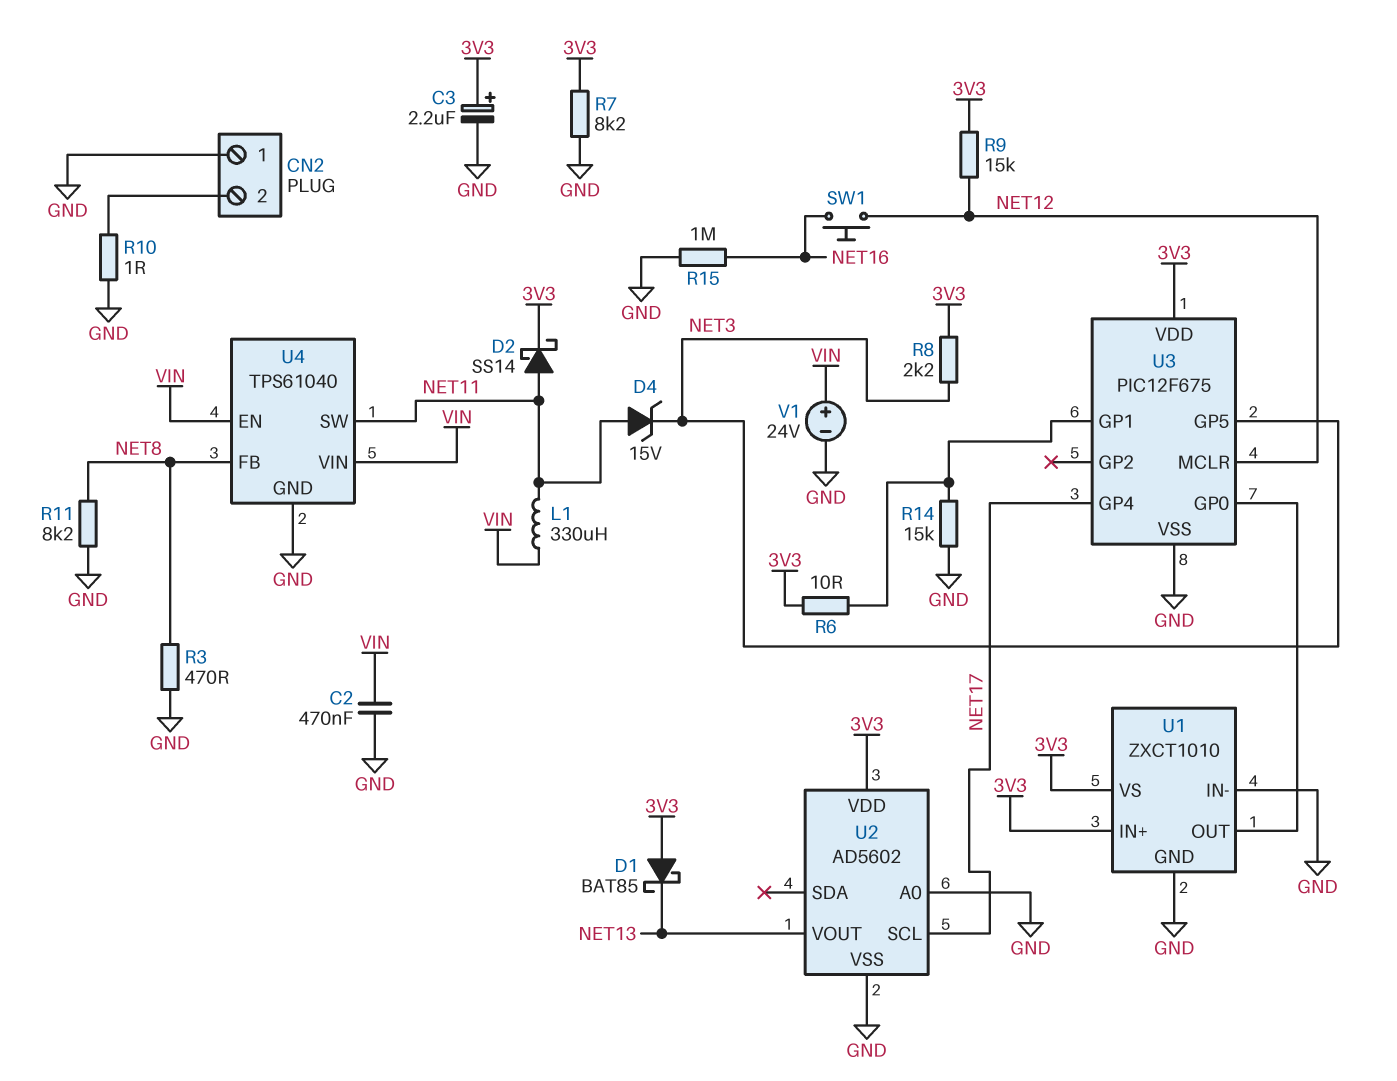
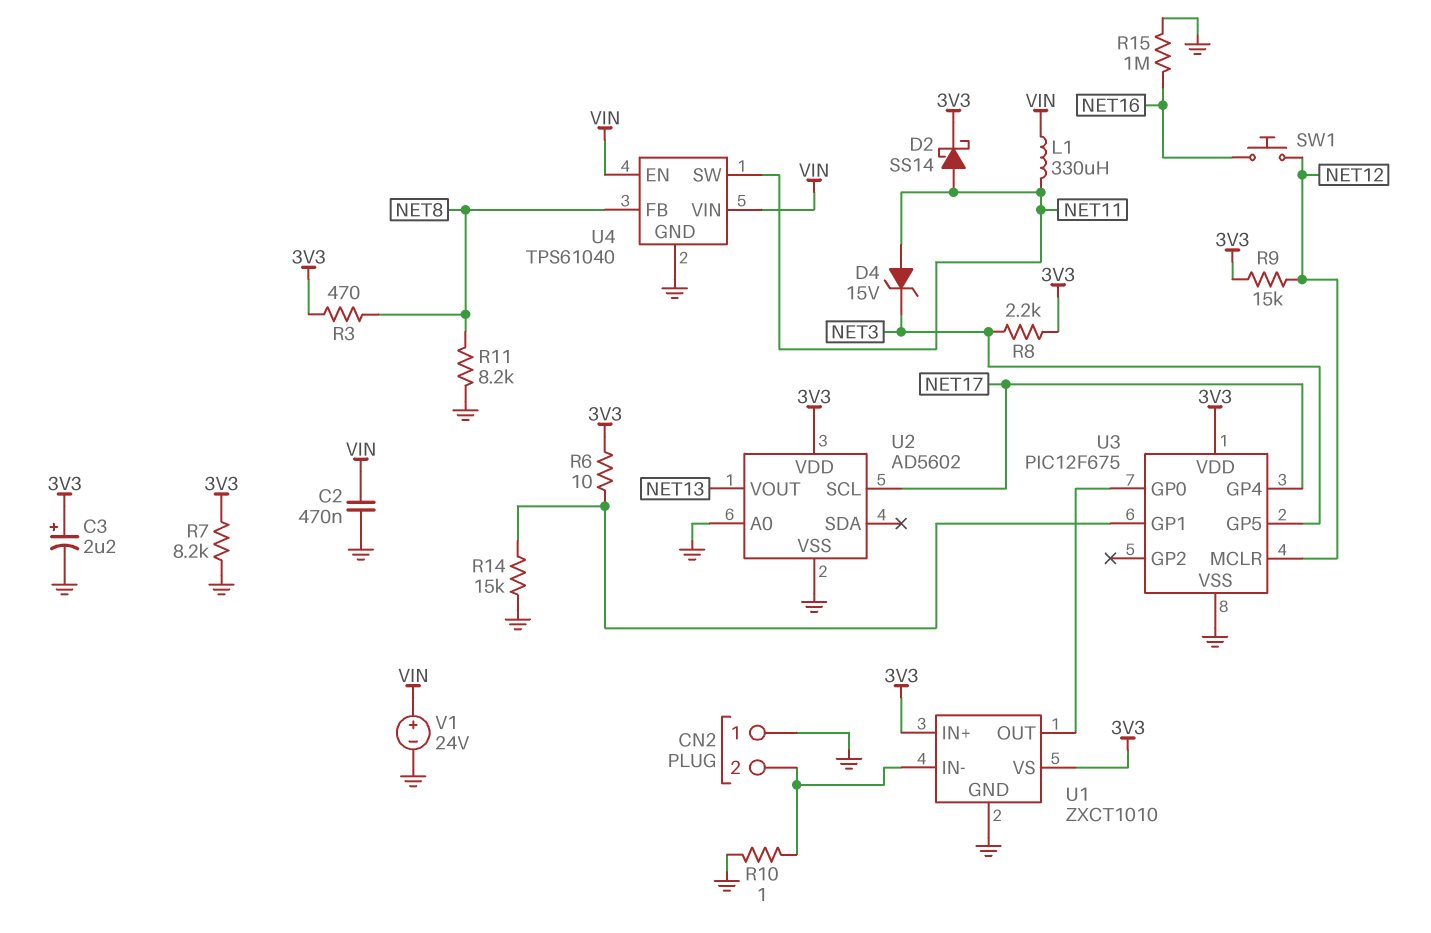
D1: schottky BAT85 (A 3V3, K NET13) -> none
R3: 470 (GND, NET8) -> 470 (3V3, NET8)
U1 pin IN-: GND -> CN2/2

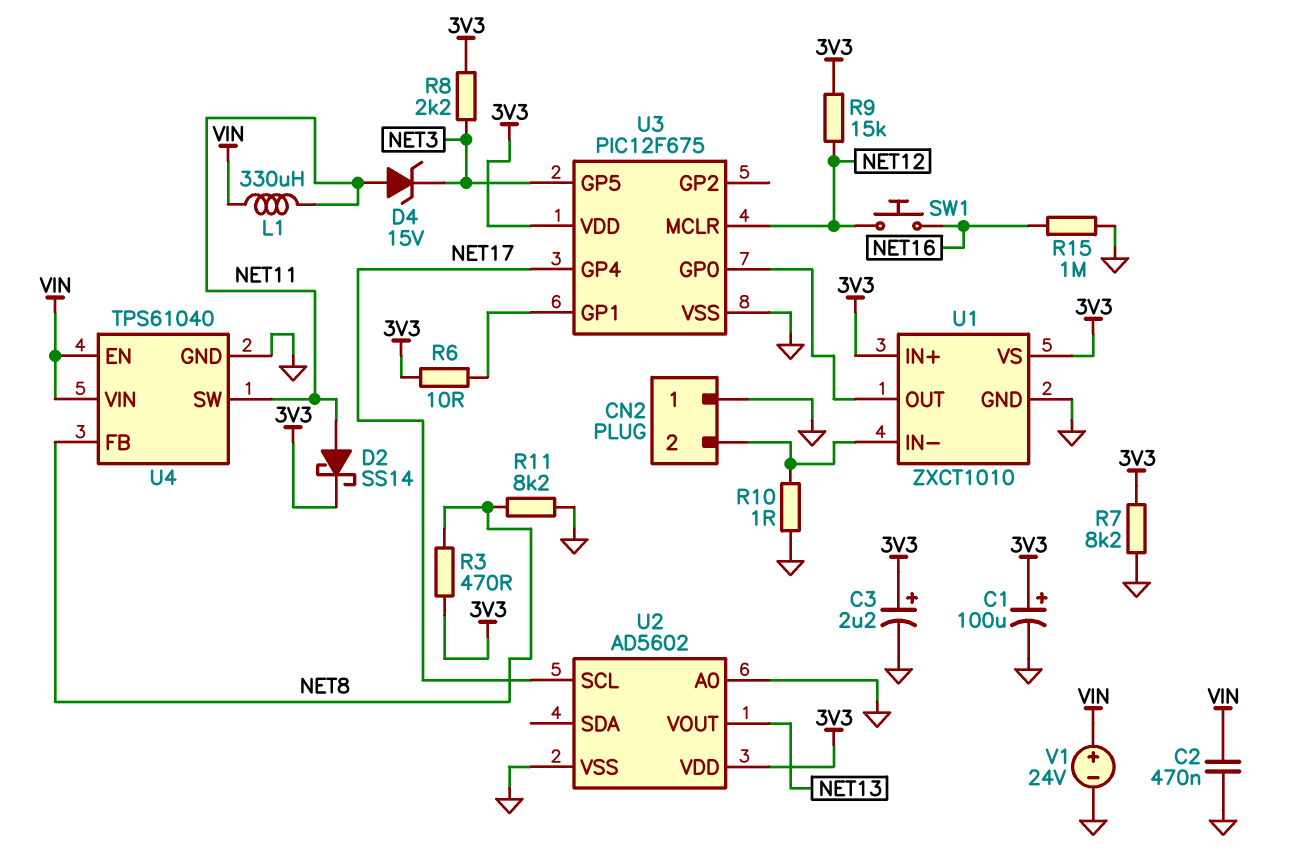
C1: none -> 100uF (plus 3V3, minus GND)
R14: 15k (GND, U3/GP1) -> none

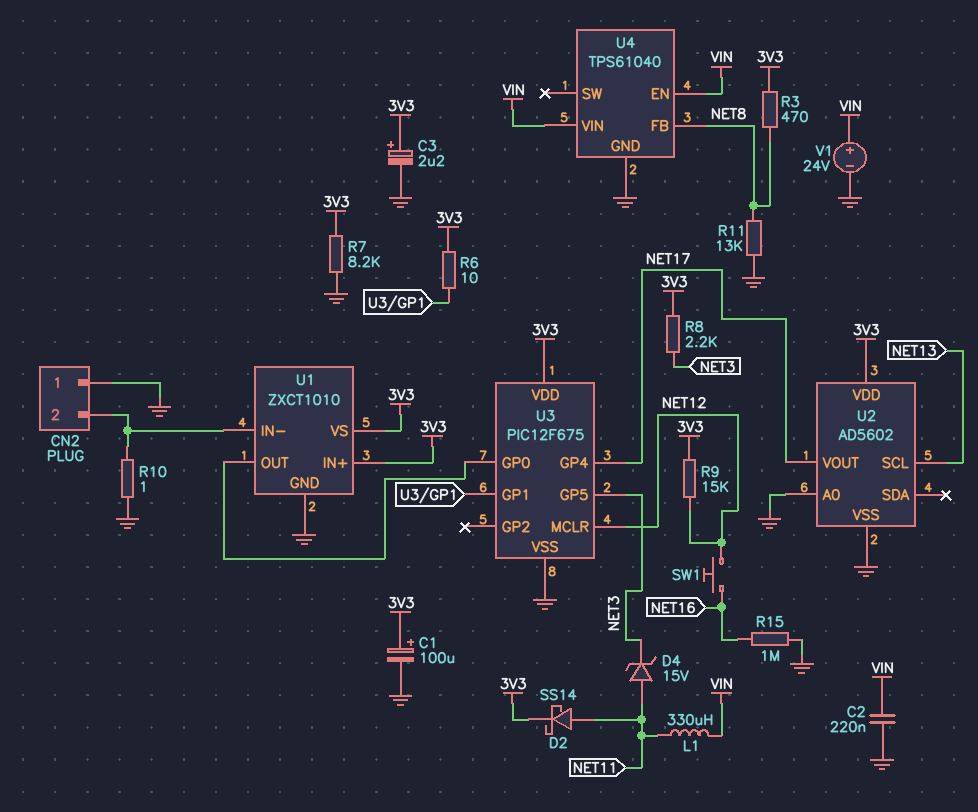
C2: 470nF (GND, VIN) -> 220nF (GND, VIN)
R11: 8.2k (GND, NET8) -> 13k (GND, NET8)
U2 pin SCL: NET17 -> NET13
U2 pin VOUT: NET13 -> NET17
U4 pin SW: NET11 -> none

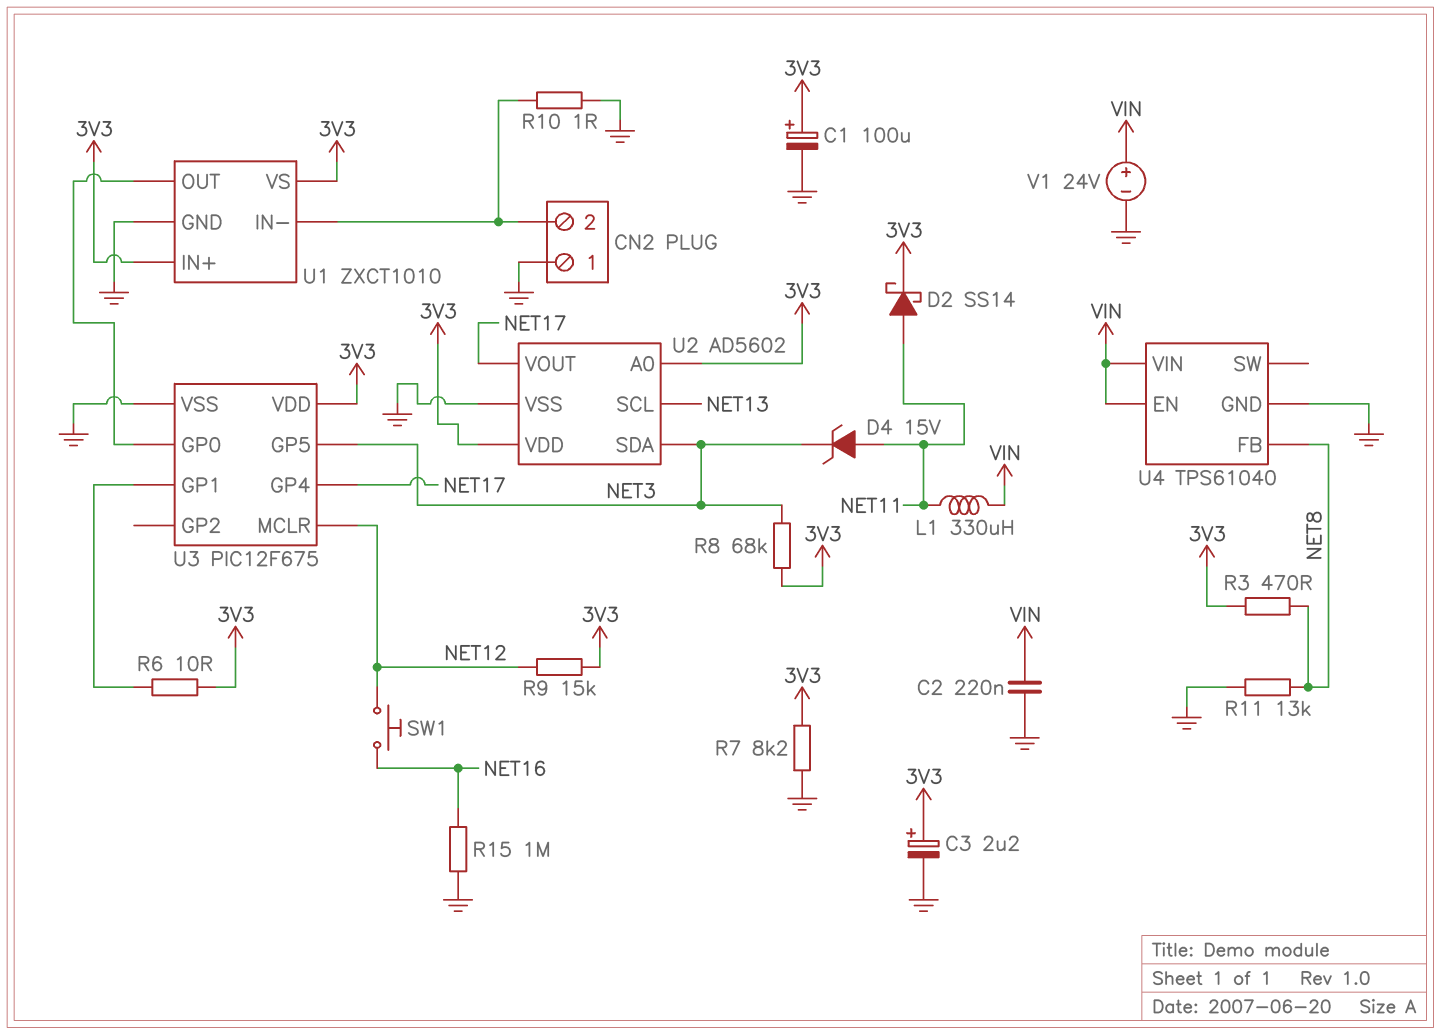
R8: 2.2k (3V3, NET3) -> 68k (3V3, NET3)
U2 pin A0: GND -> 3V3
U2 pin SDA: none -> NET3

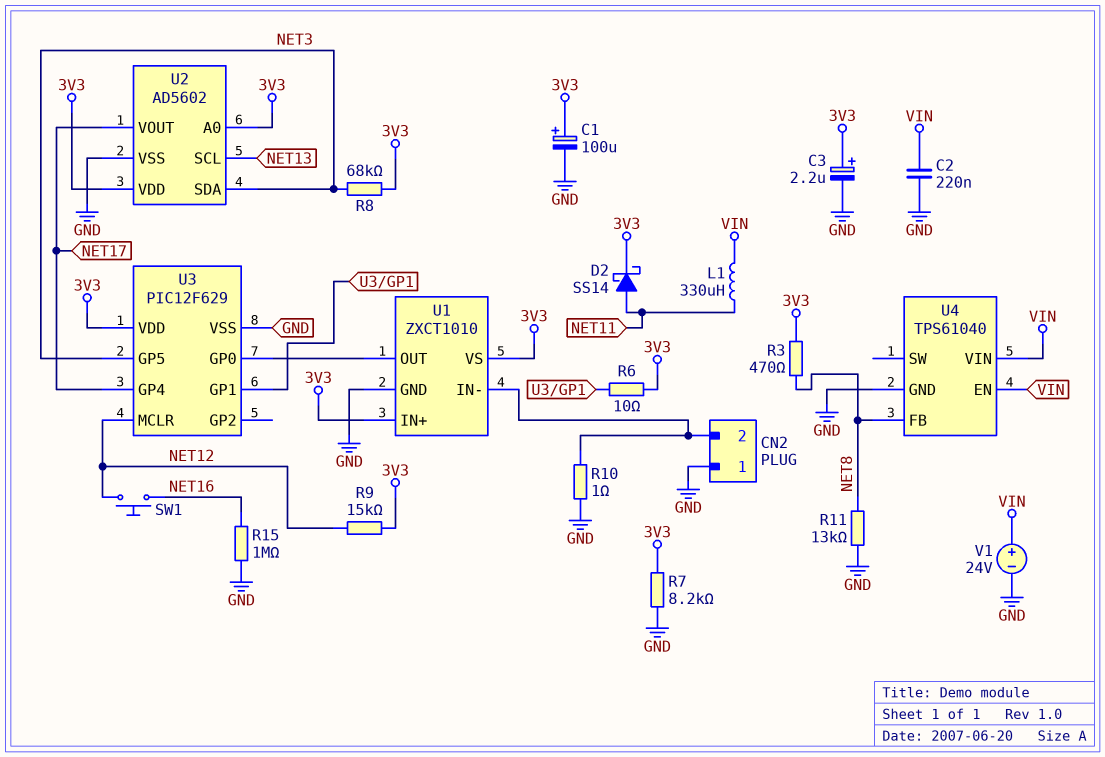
D4: zener 15V (A NET11, K NET3) -> none
U3: PIC12F675 -> PIC12F629

